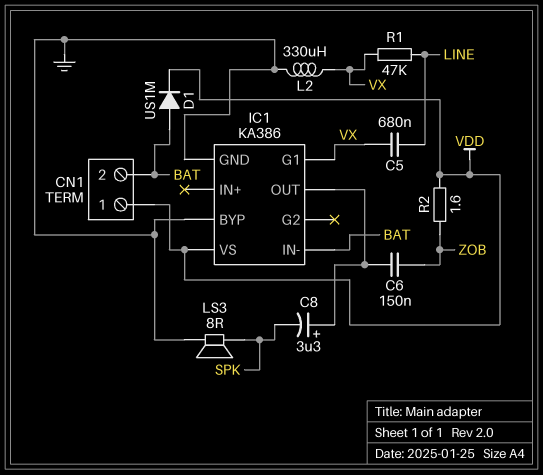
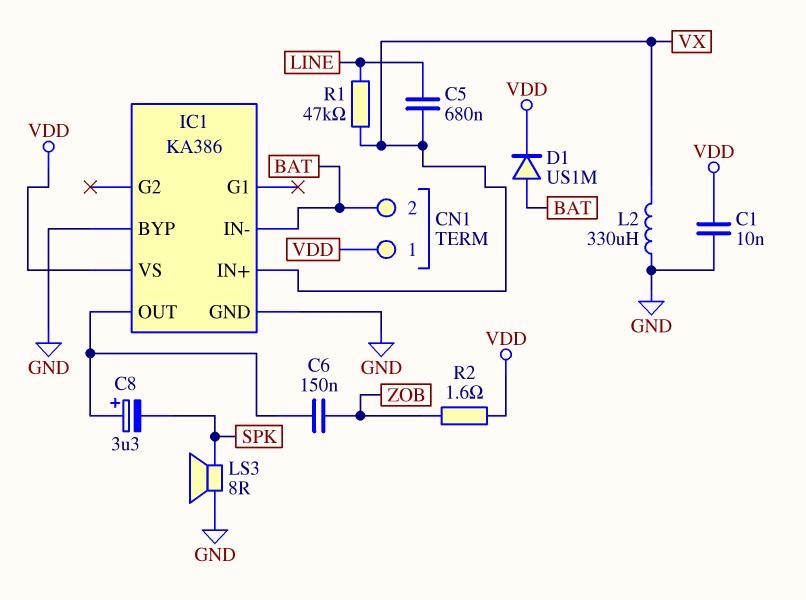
C1: none -> 10nF (GND, VDD)
IC1 pin G1: VX -> none
IC1 pin IN+: none -> VX

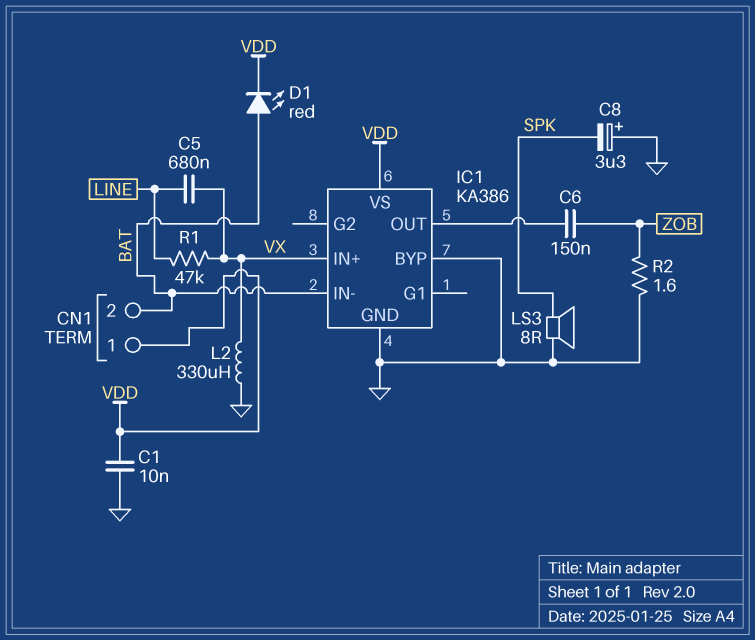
C8: 3.3uF (plus IC1/OUT, minus SPK) -> 3.3uF (plus GND, minus SPK)
D1: diode US1M (A BAT, K VDD) -> LED red (A BAT, K VDD)
R2: 1.6 (VDD, ZOB) -> 1.6 (GND, ZOB)

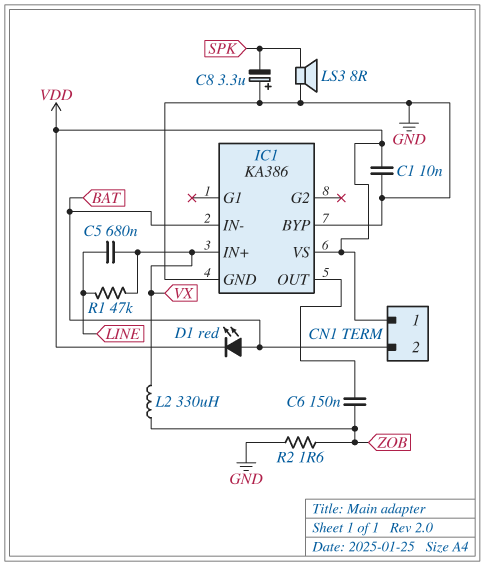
L2: 330uH (GND, VX) -> 330uH (VX, ZOB)

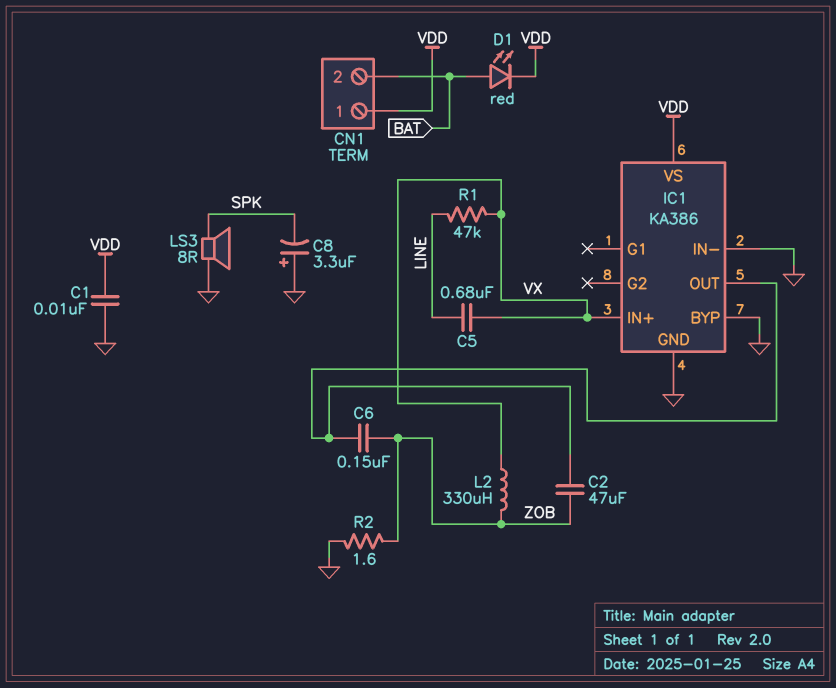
C2: none -> 47uF (IC1/OUT, ZOB)
IC1 pin IN-: BAT -> GND

